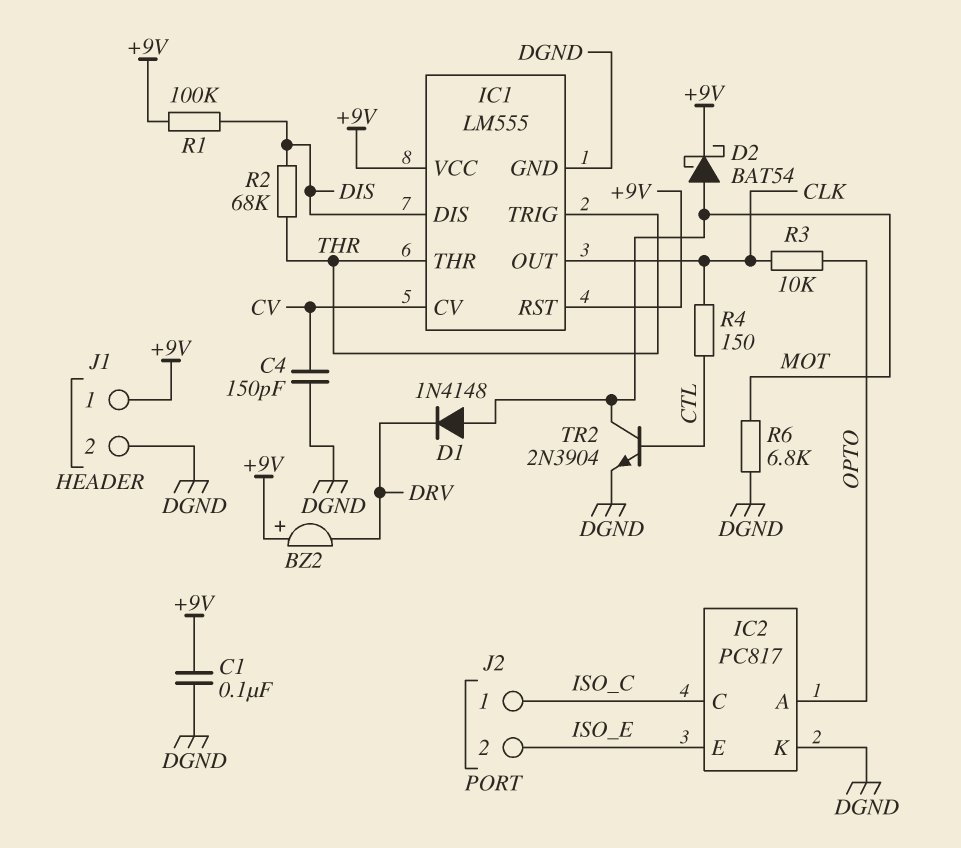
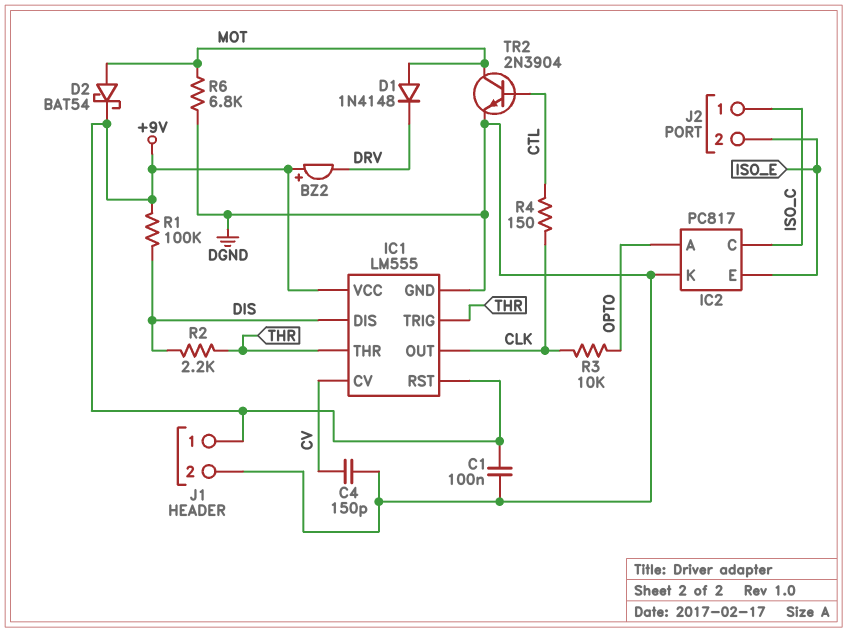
R2: 68k (DIS, THR) -> 2.2k (DIS, THR)

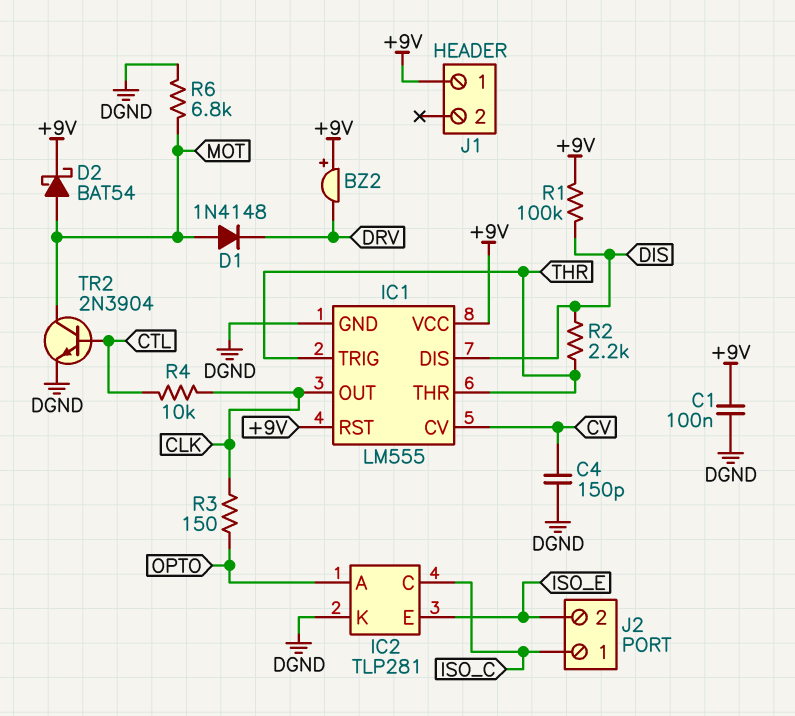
IC2: PC817 -> TLP281
J1 pin 2: DGND -> none
R3: 10k (CLK, OPTO) -> 150 (CLK, OPTO)
R4: 150 (CLK, CTL) -> 10k (CLK, CTL)

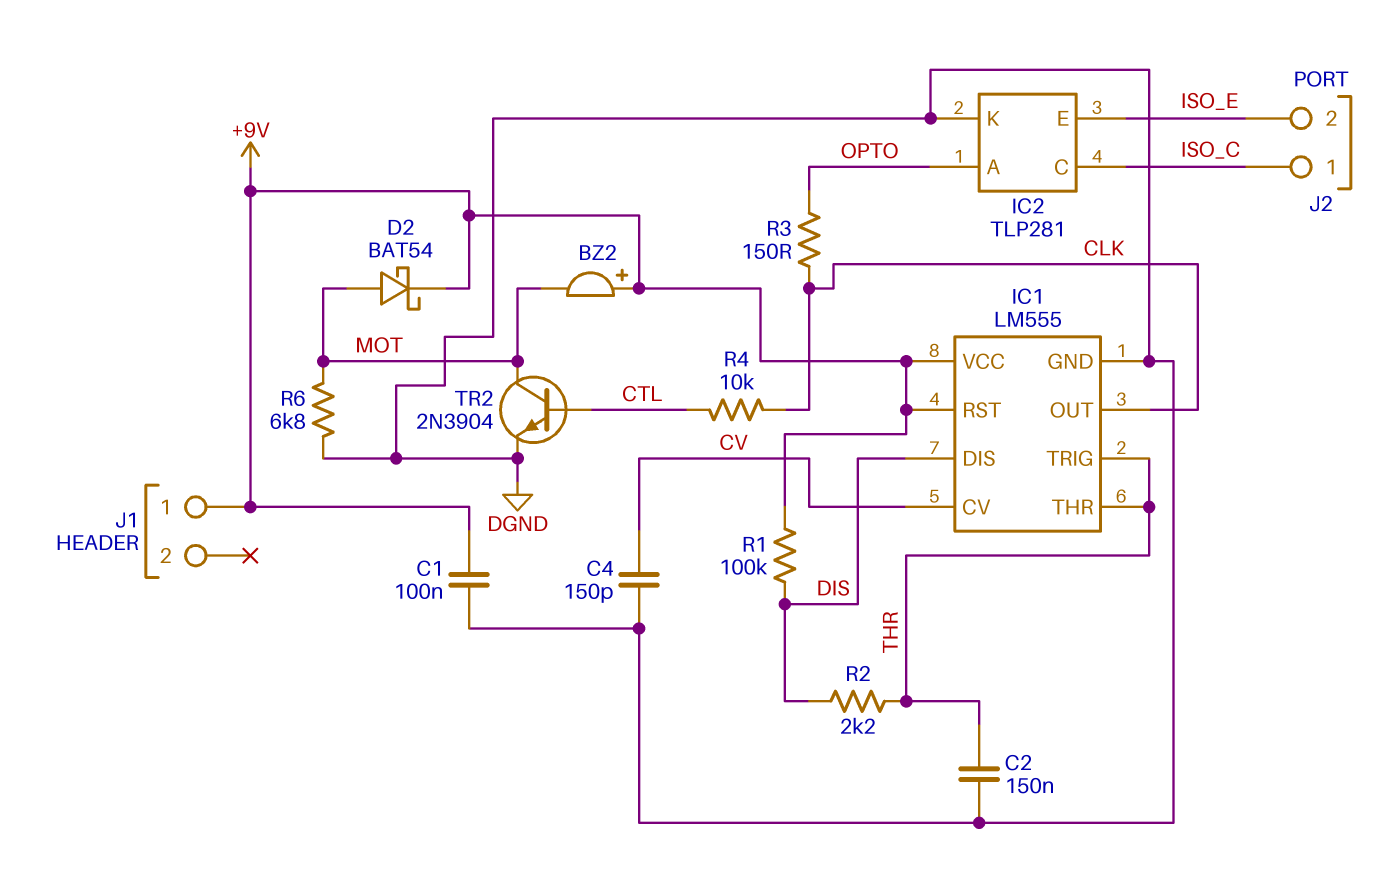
BZ2: buzzer (plus +9V, minus DRV) -> buzzer (plus +9V, minus MOT)
C2: none -> 150nF (DGND, THR)
D1: diode 1N4148 (A MOT, K DRV) -> none

